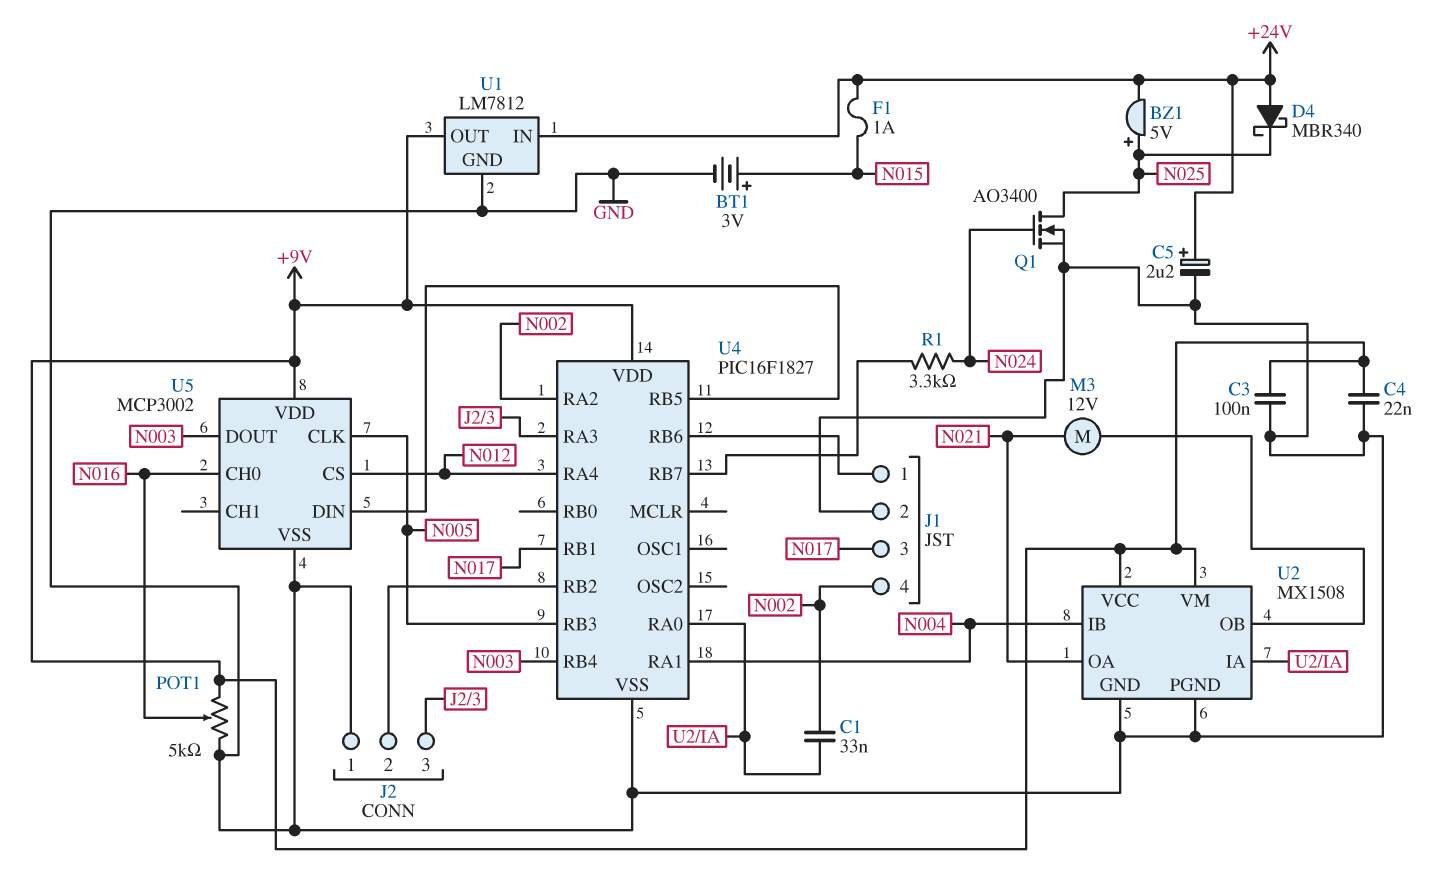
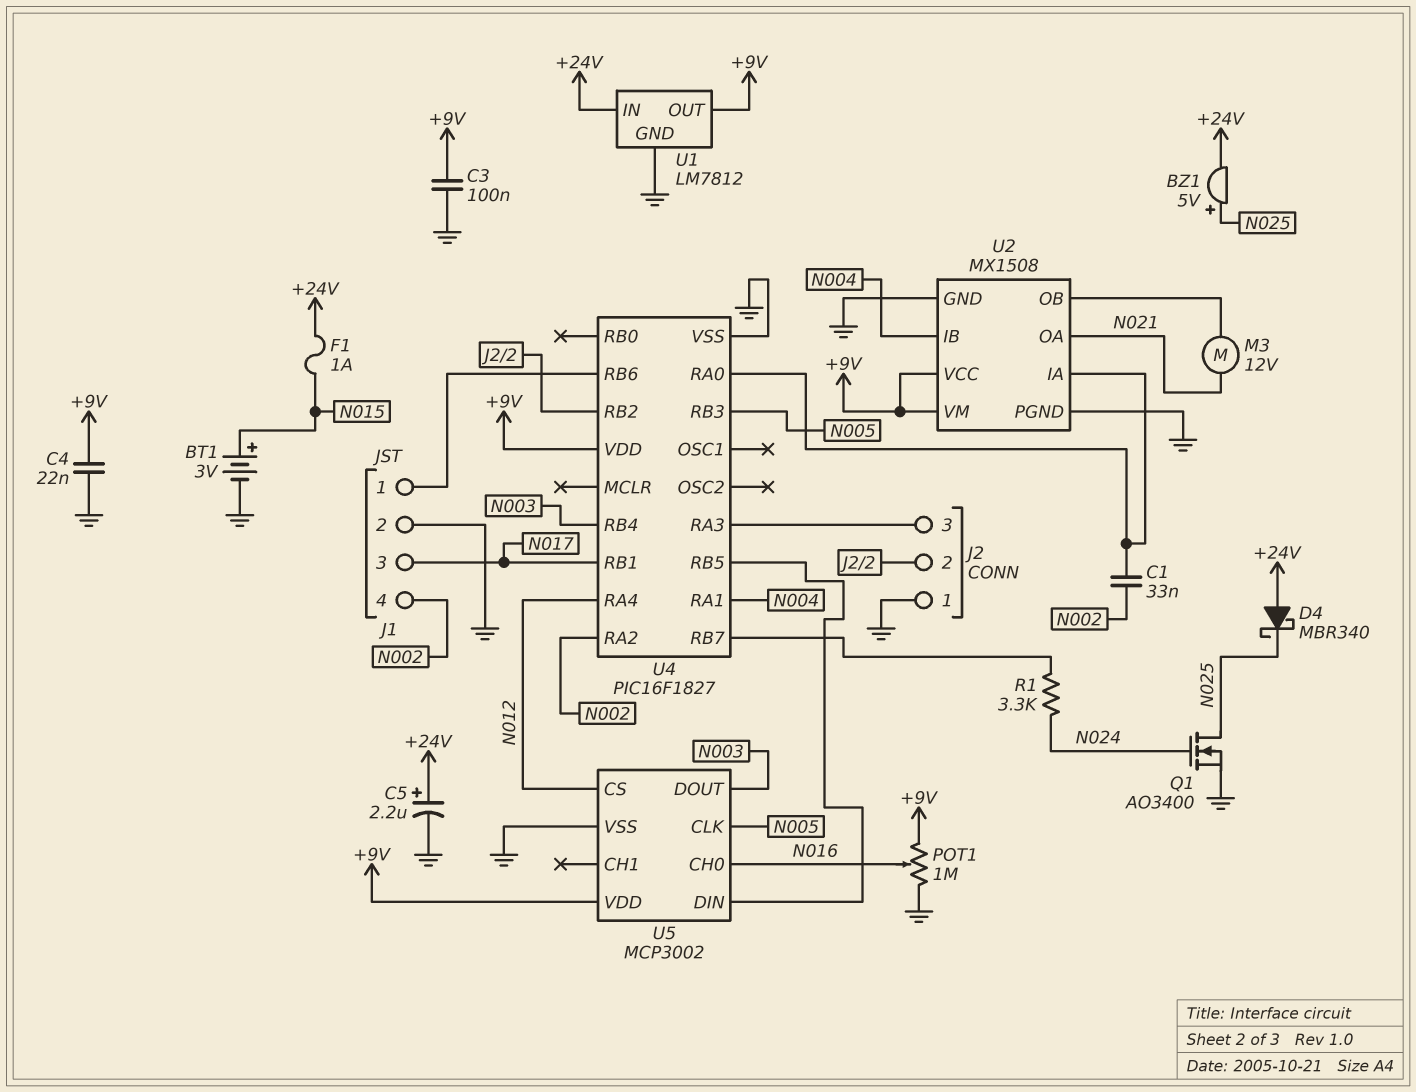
POT1: 5k (+9V, GND, wiper N016) -> 1M (+9V, GND, wiper N016)

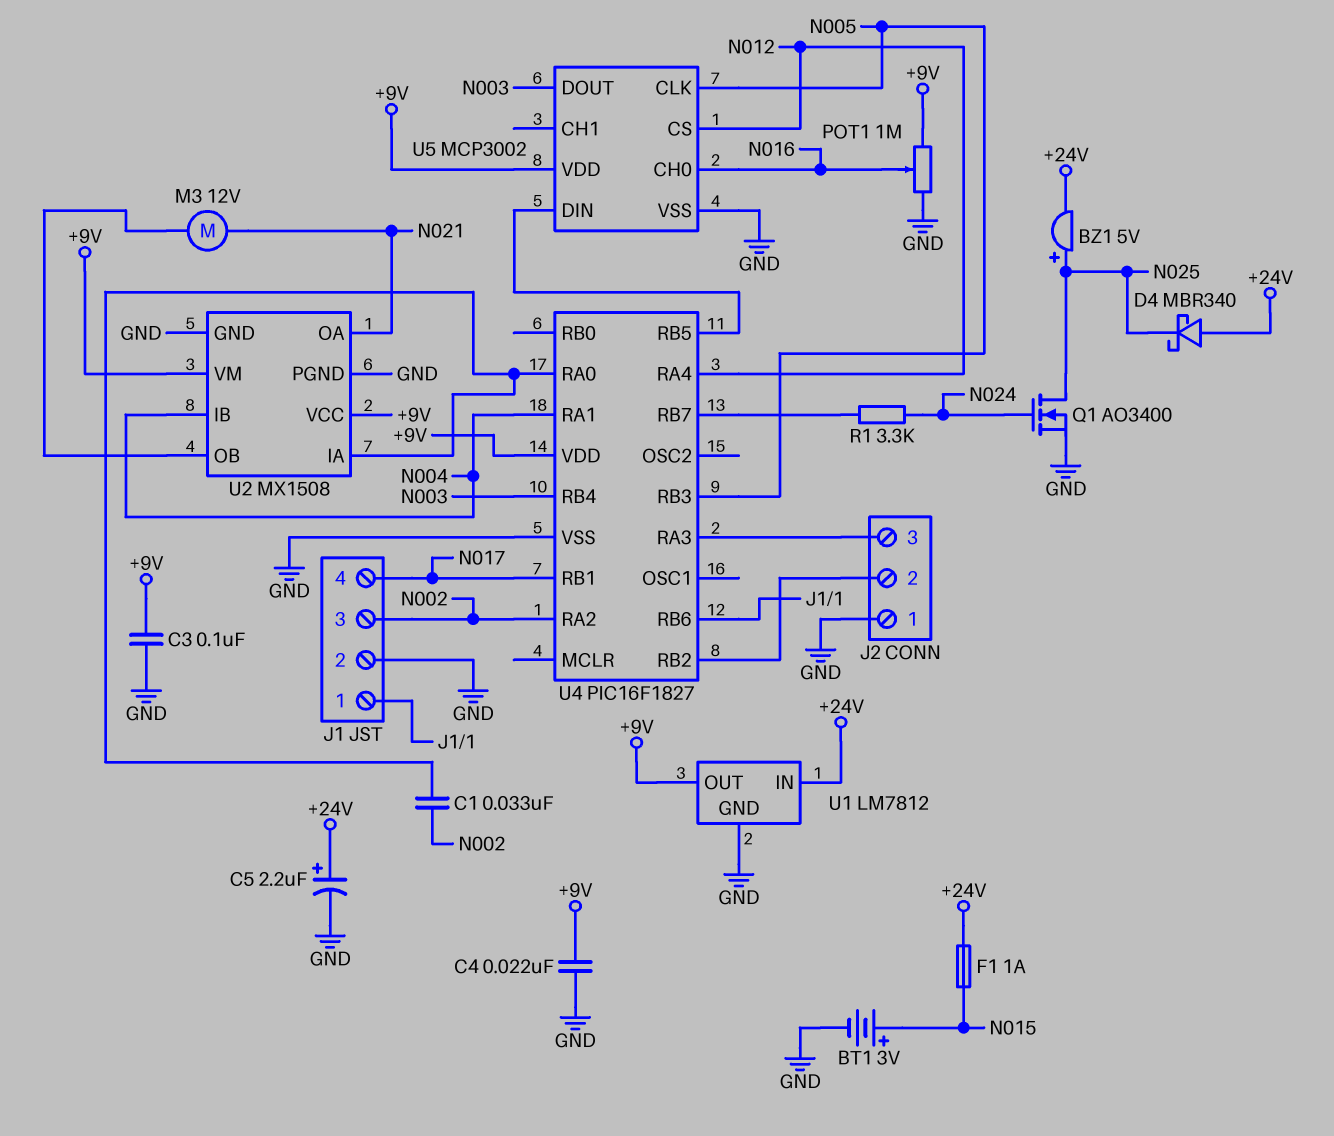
J1 pin 3: N017 -> N002
J1 pin 4: N002 -> N017

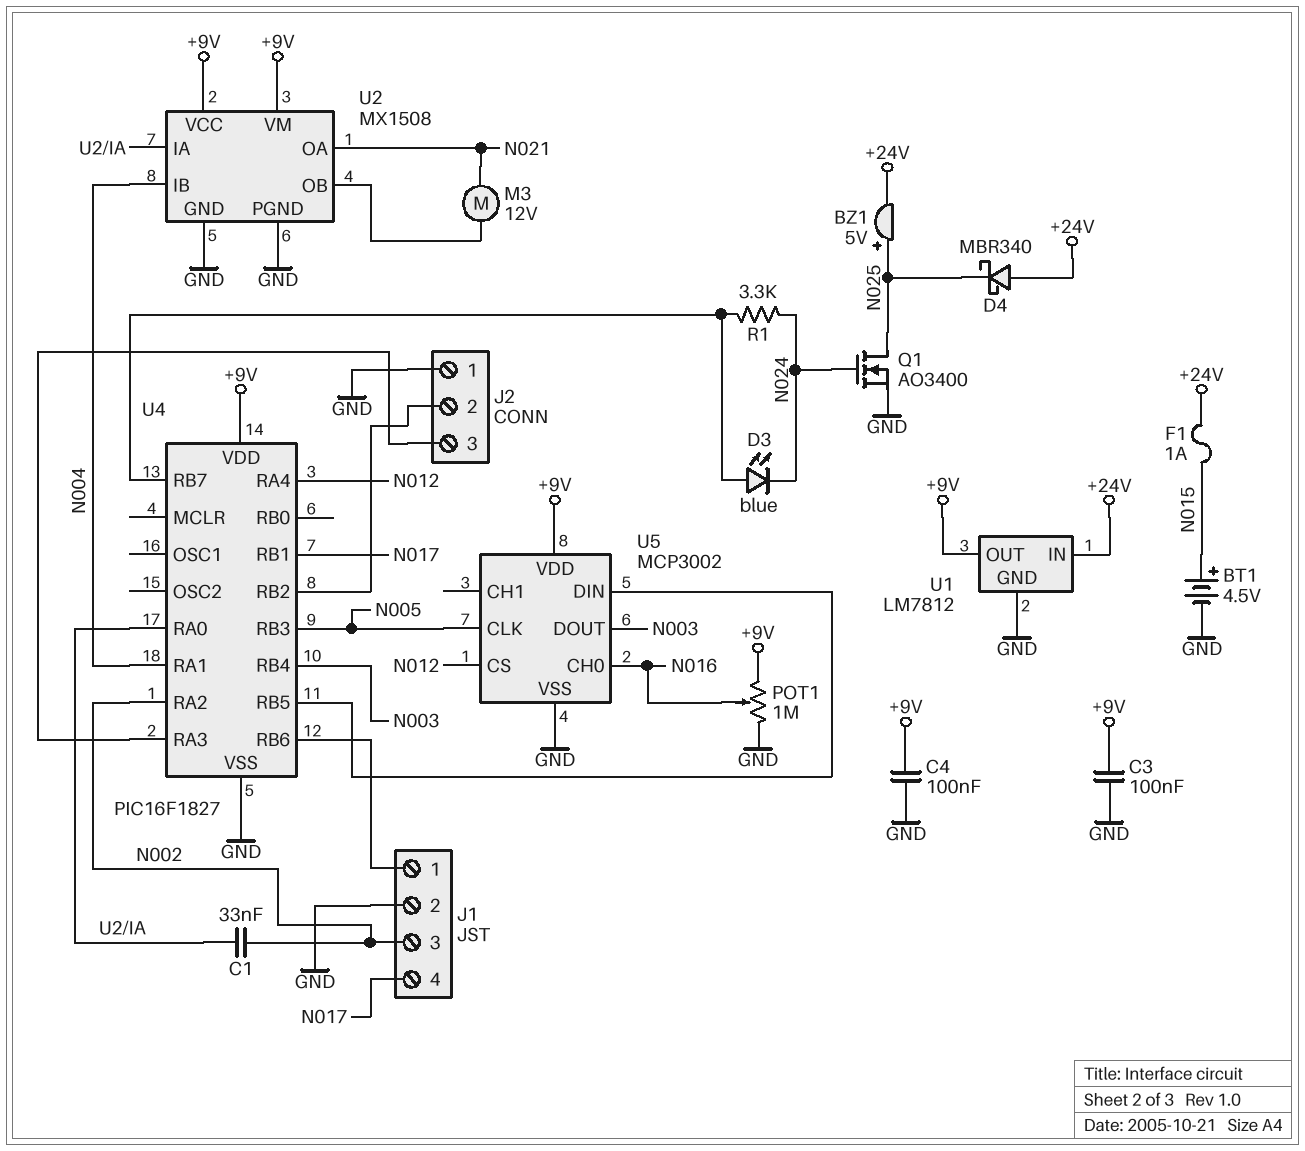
BT1: 3V (plus N015, minus GND) -> 4.5V (plus N015, minus GND)
C4: 22nF (+9V, GND) -> 100nF (+9V, GND)
C5: 2.2uF (plus +24V, minus GND) -> none
D3: none -> LED blue (A U4/RB7, K N024)

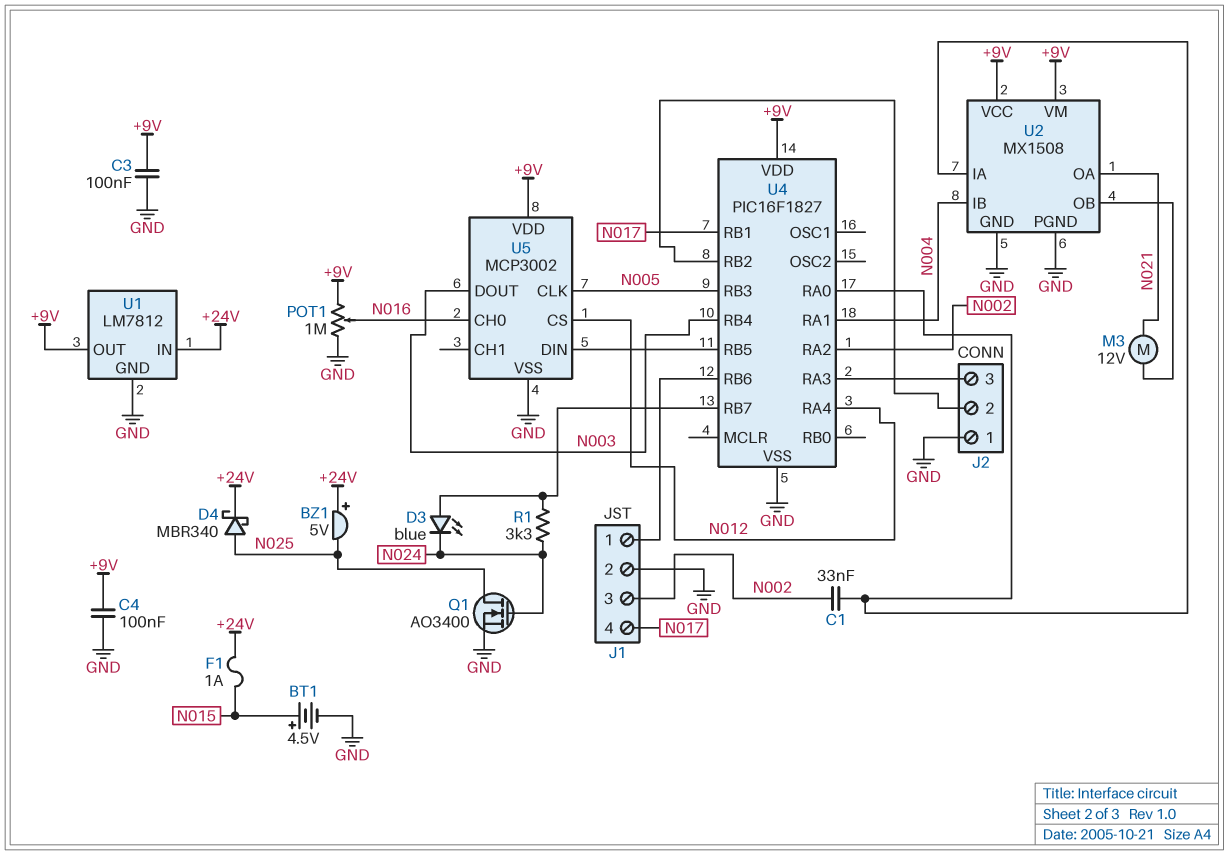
BZ1: buzzer 5V (plus N025, minus +24V) -> buzzer 5V (plus +24V, minus N025)
D4: schottky MBR340 (A +24V, K N025) -> schottky MBR340 (A N025, K +24V)

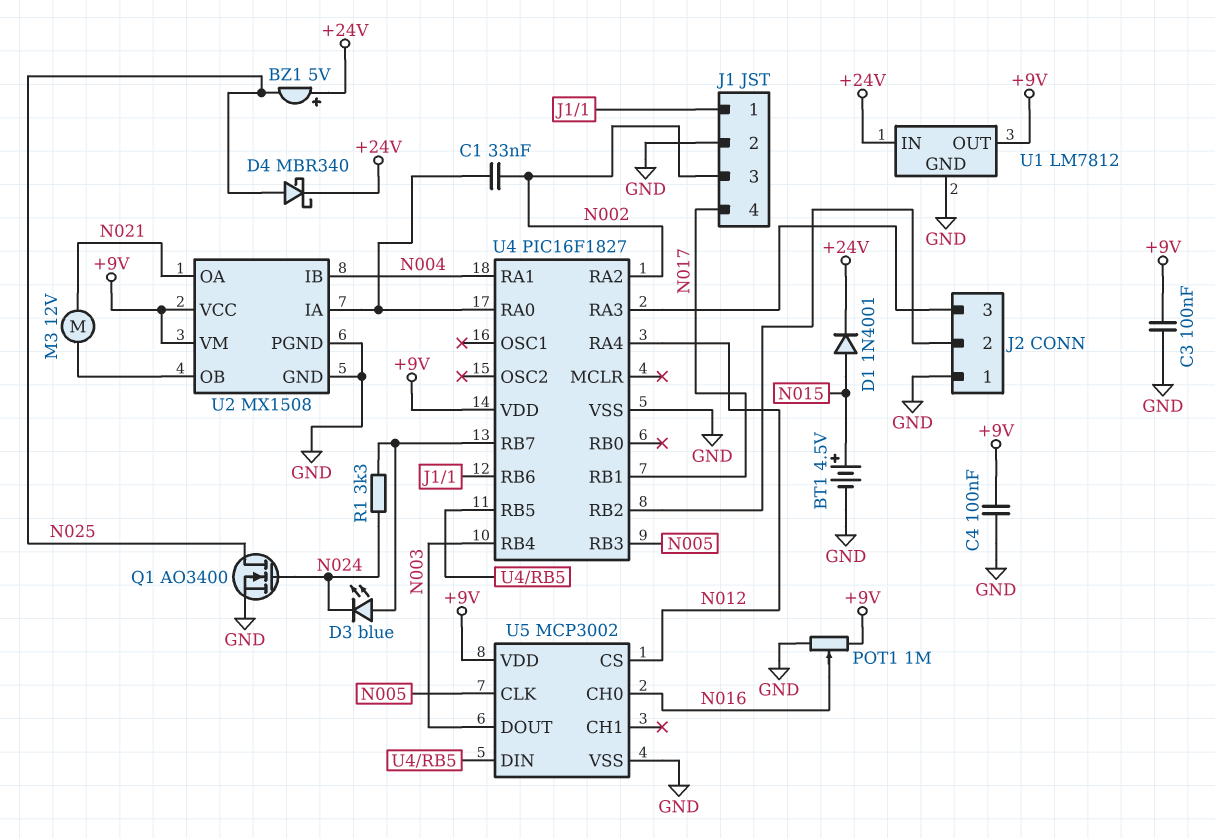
D1: none -> diode 1N4001 (A N015, K +24V)
F1: 1A (+24V, N015) -> none

